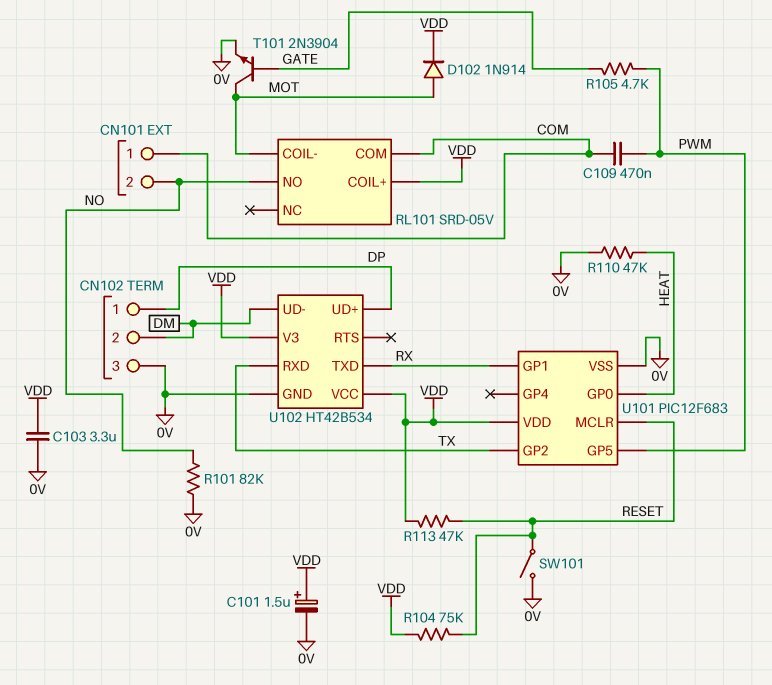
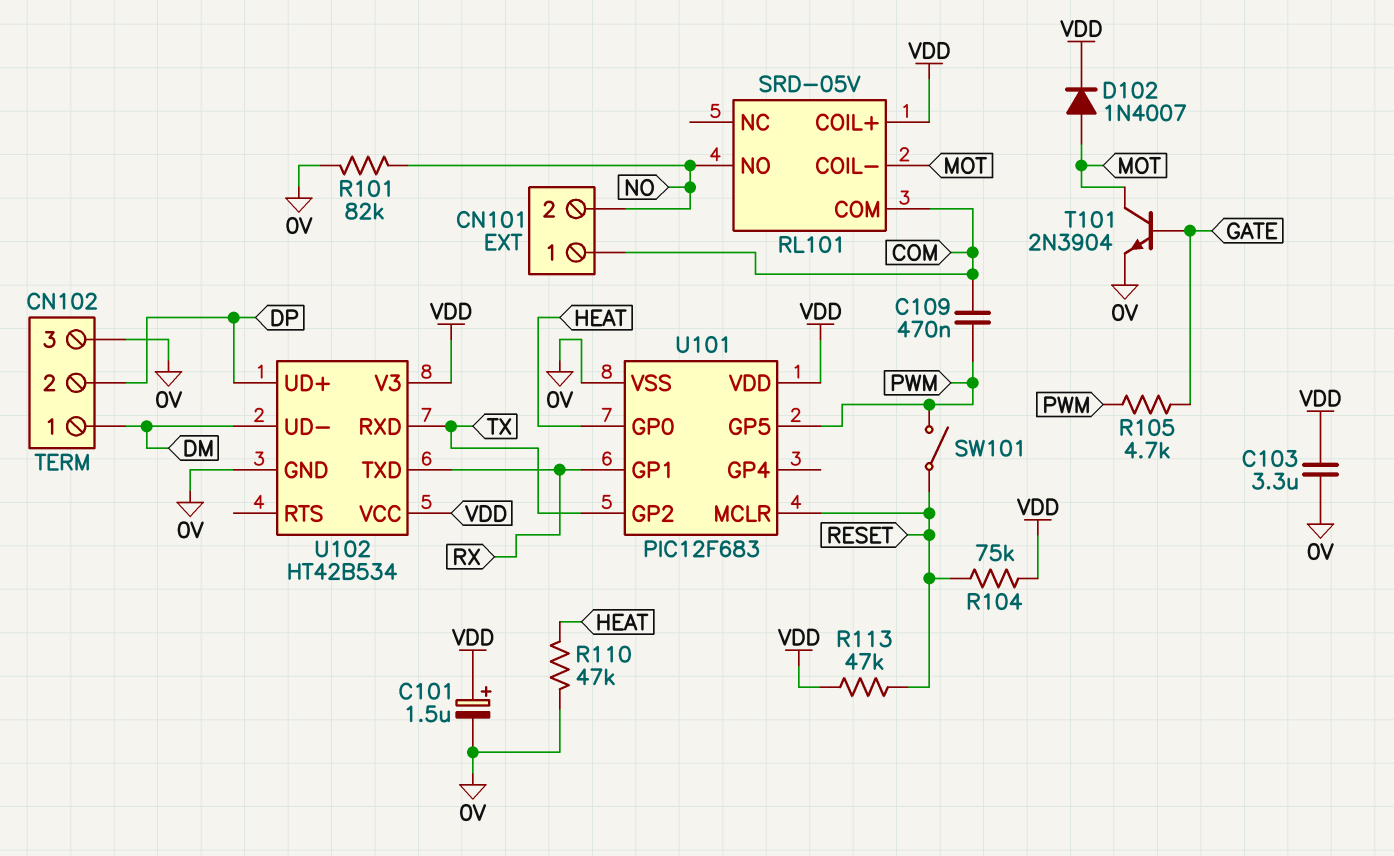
CN102 pin 1: DP -> DM
CN102 pin 2: DM -> DP
D102: diode 1N914 (A MOT, K VDD) -> diode 1N4007 (A MOT, K VDD)
SW101: switch (0V, RESET) -> switch (PWM, RESET)

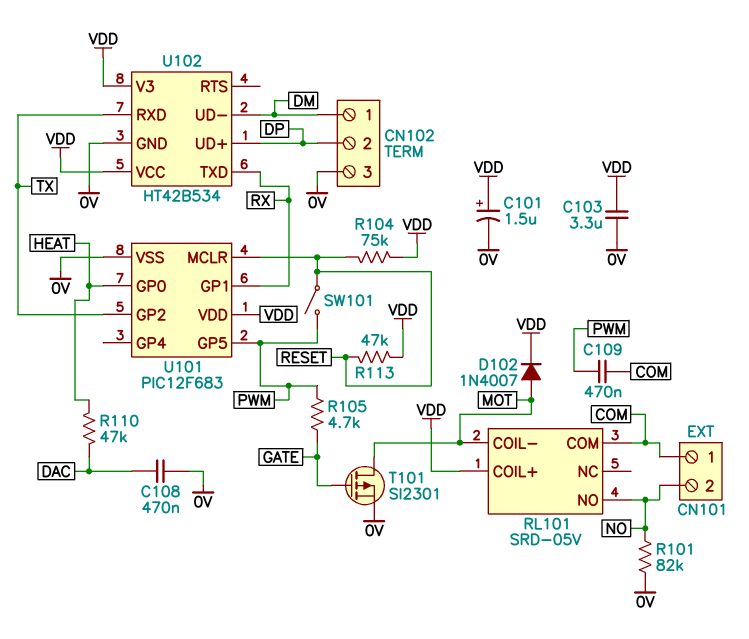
C108: none -> 470nF (0V, DAC)
R110: 47k (0V, HEAT) -> 47k (DAC, HEAT)
T101: NPN 2N3904 (B GATE, C MOT, E 0V) -> PMOS SI2301 (G GATE, D MOT, S 0V)

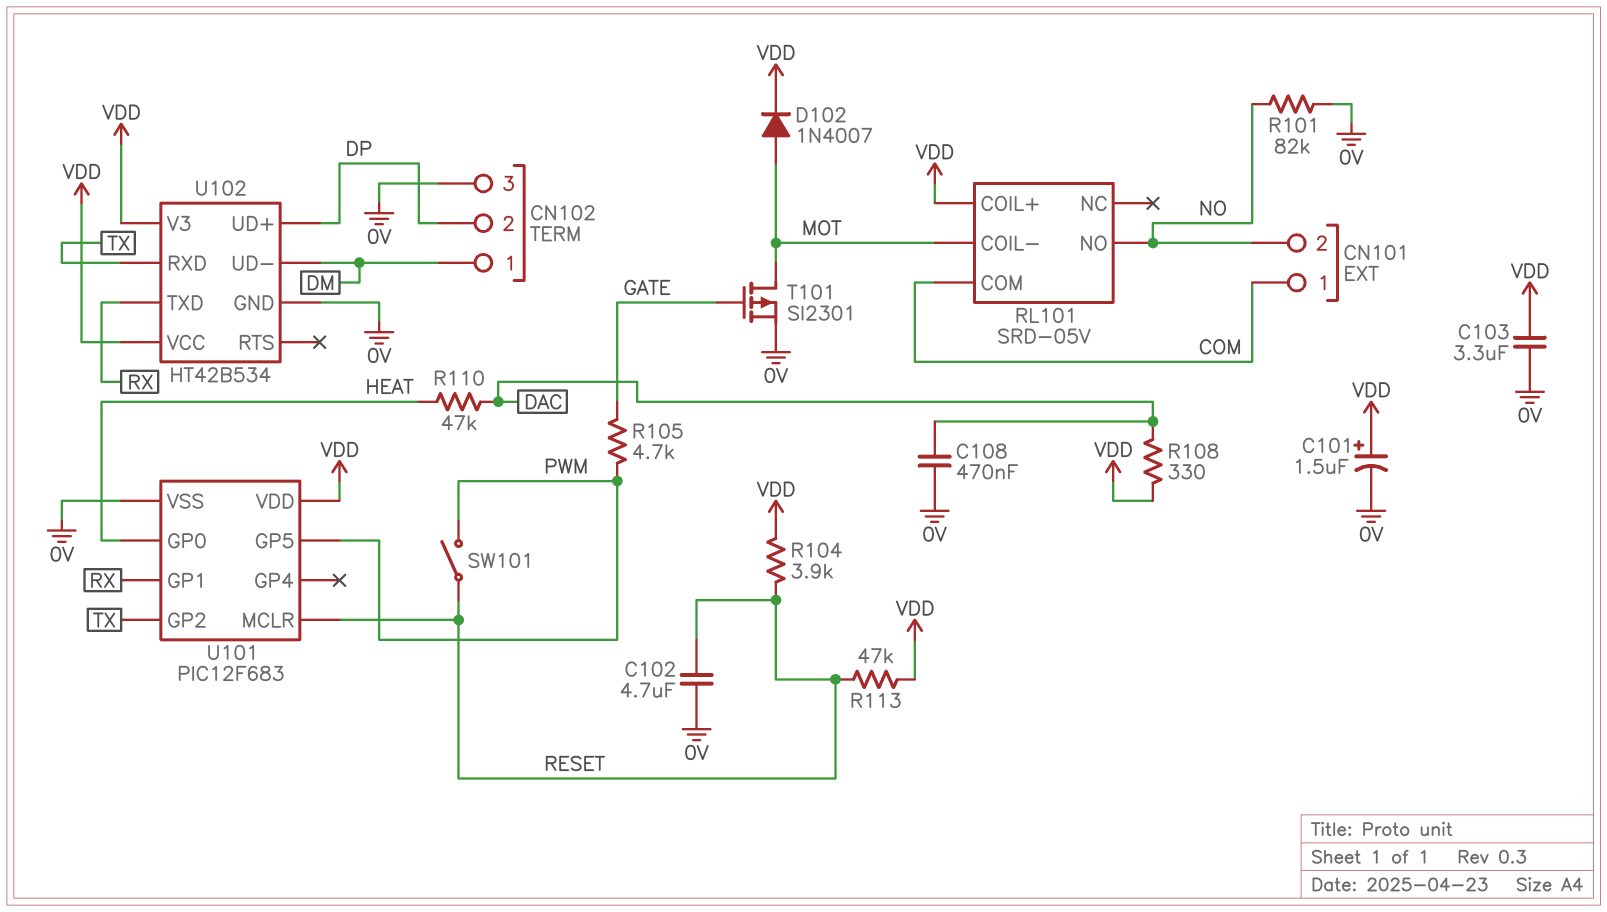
C102: none -> 4.7uF (0V, RESET)
C109: 470nF (COM, PWM) -> none
R104: 75k (RESET, VDD) -> 3.9k (RESET, VDD)
R108: none -> 330 (DAC, VDD)

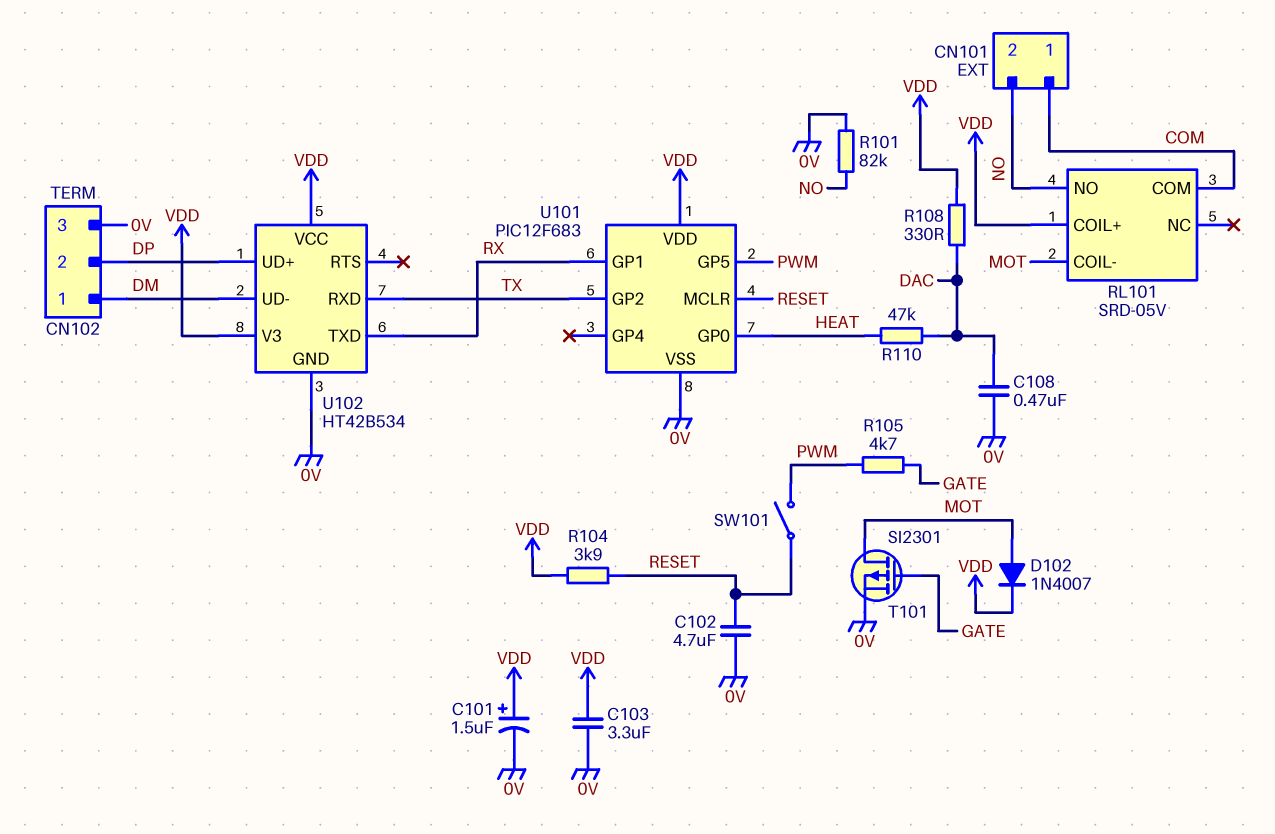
R113: 47k (RESET, VDD) -> none

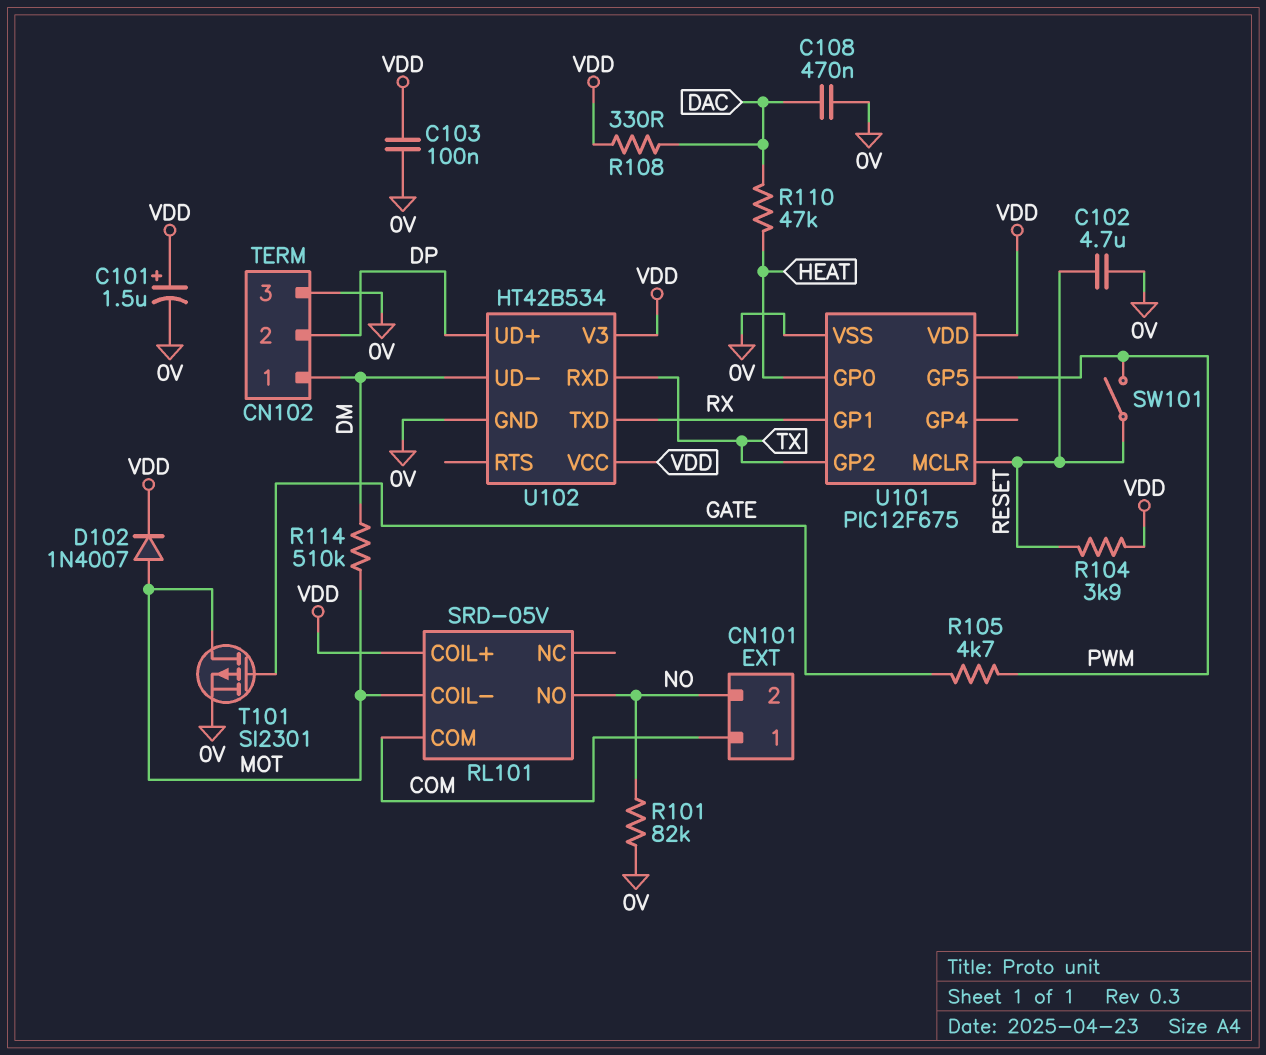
C103: 3.3uF (0V, VDD) -> 100nF (0V, VDD)
R114: none -> 510k (DM, MOT)
U101: PIC12F683 -> PIC12F675

